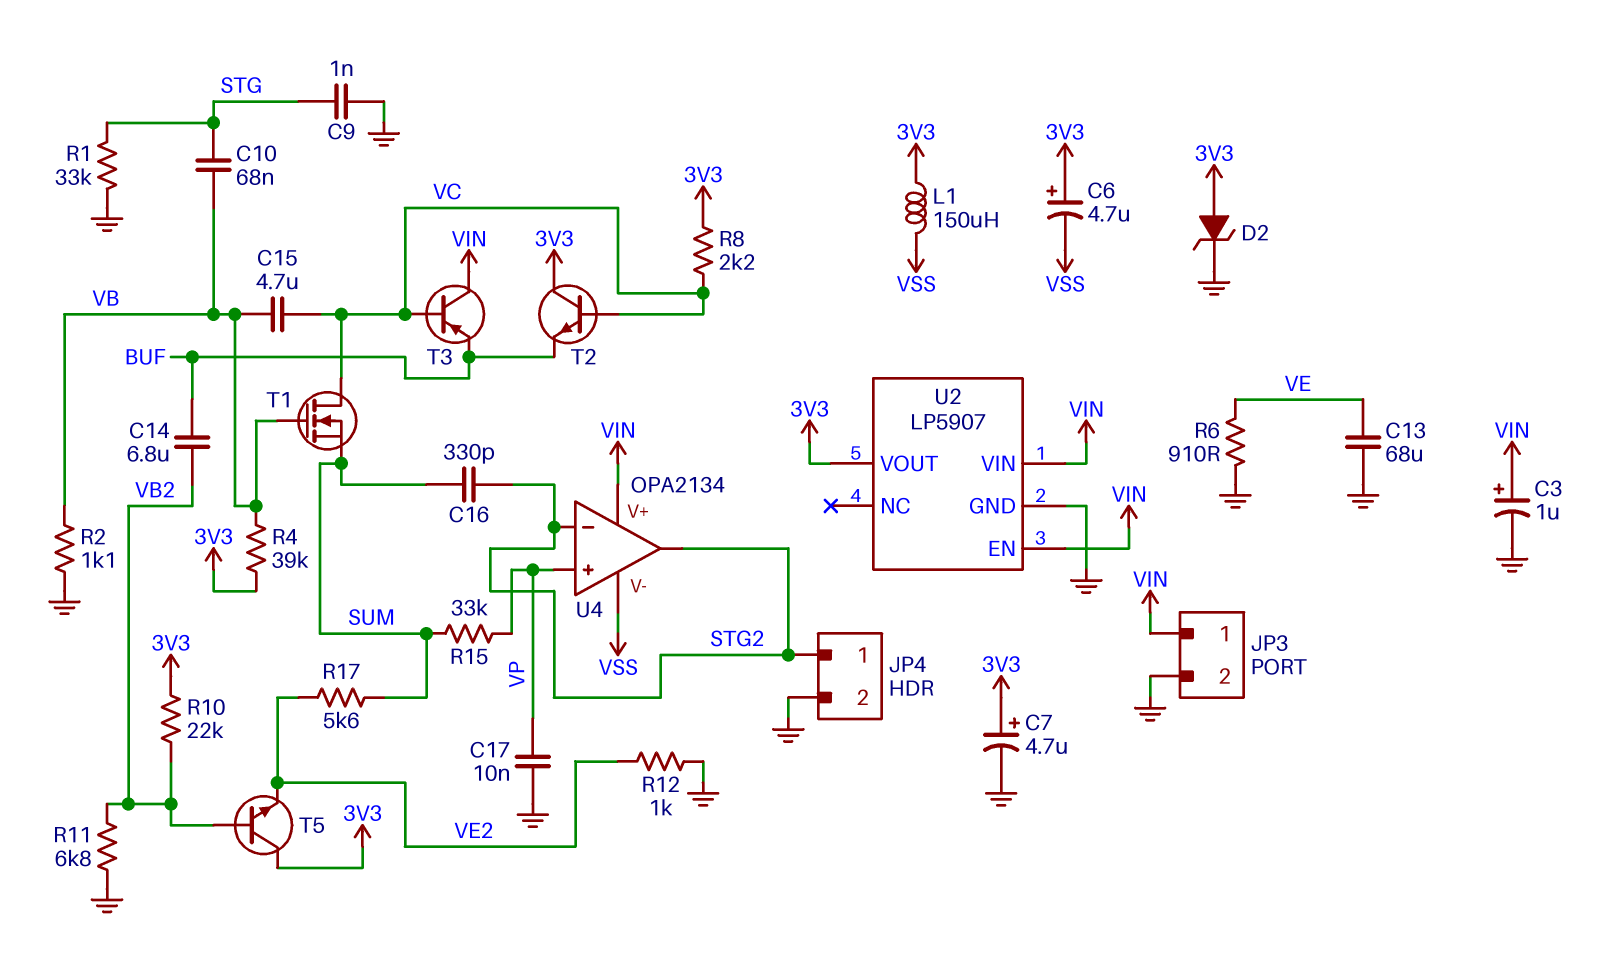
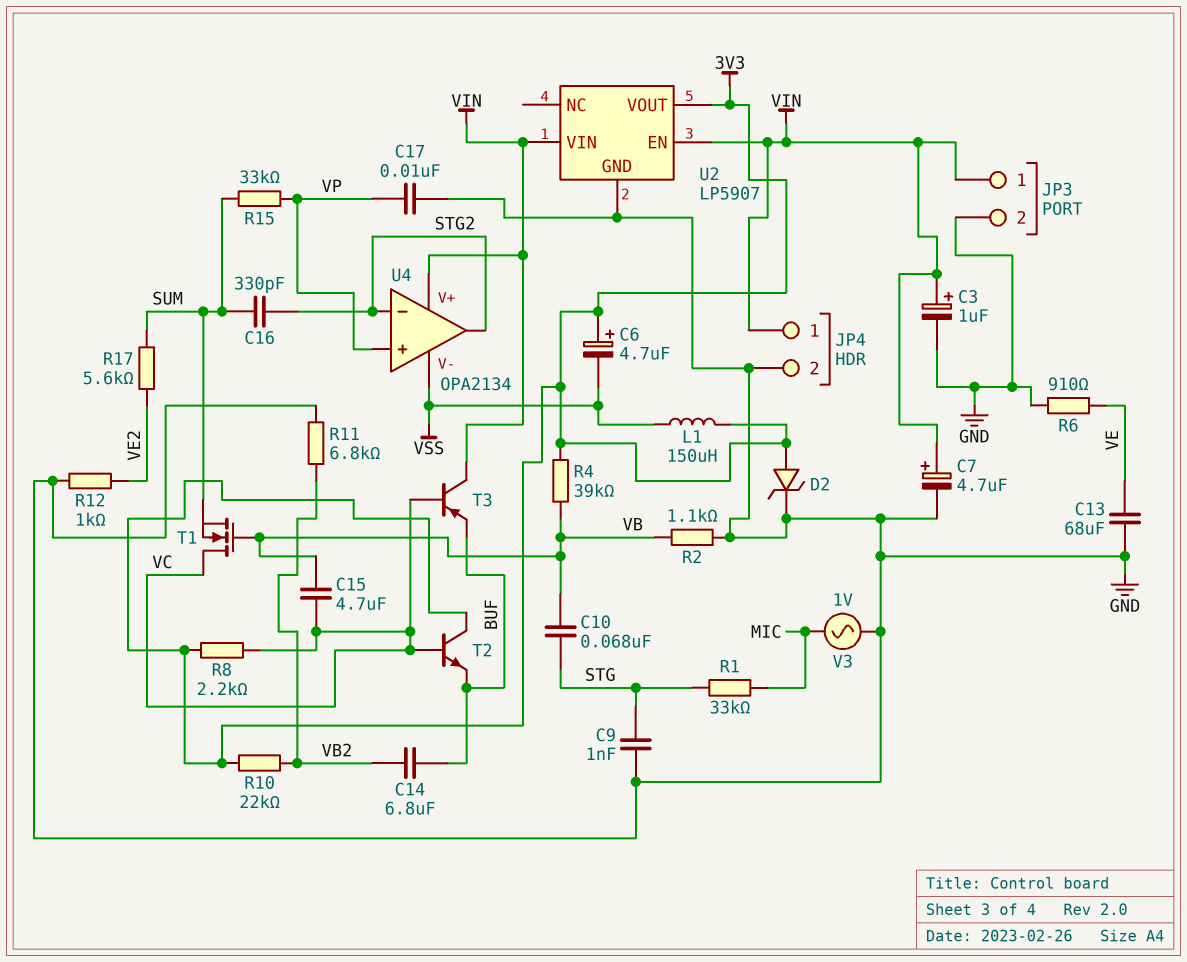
C7: 4.7uF (plus 3V3, minus GND) -> 4.7uF (plus VIN, minus GND)
JP4 pin 1: STG2 -> VIN
R1: 33k (GND, STG) -> 33k (MIC, STG)
T5: NPN (B VB2, C 3V3, E VE2) -> none
V3: none -> AC 1V (GND, MIC)

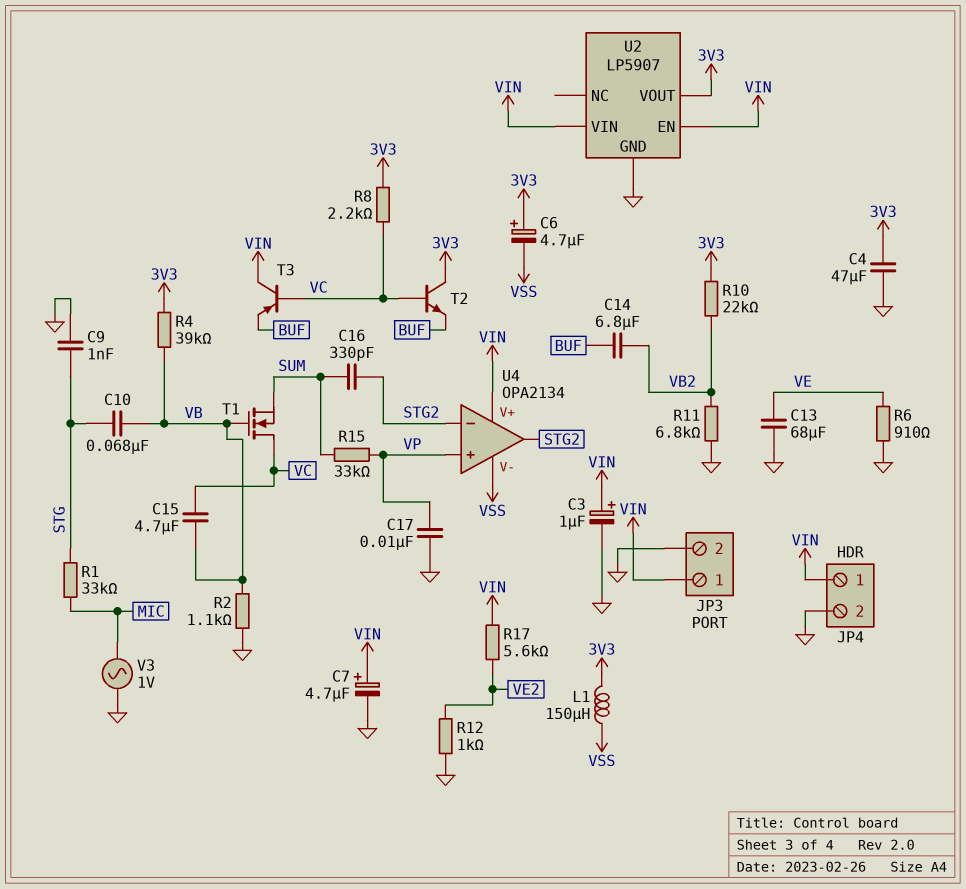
C4: none -> 47uF (3V3, GND)
D2: zener (A 3V3, K GND) -> none
R17: 5.6k (SUM, VE2) -> 5.6k (VE2, VIN)

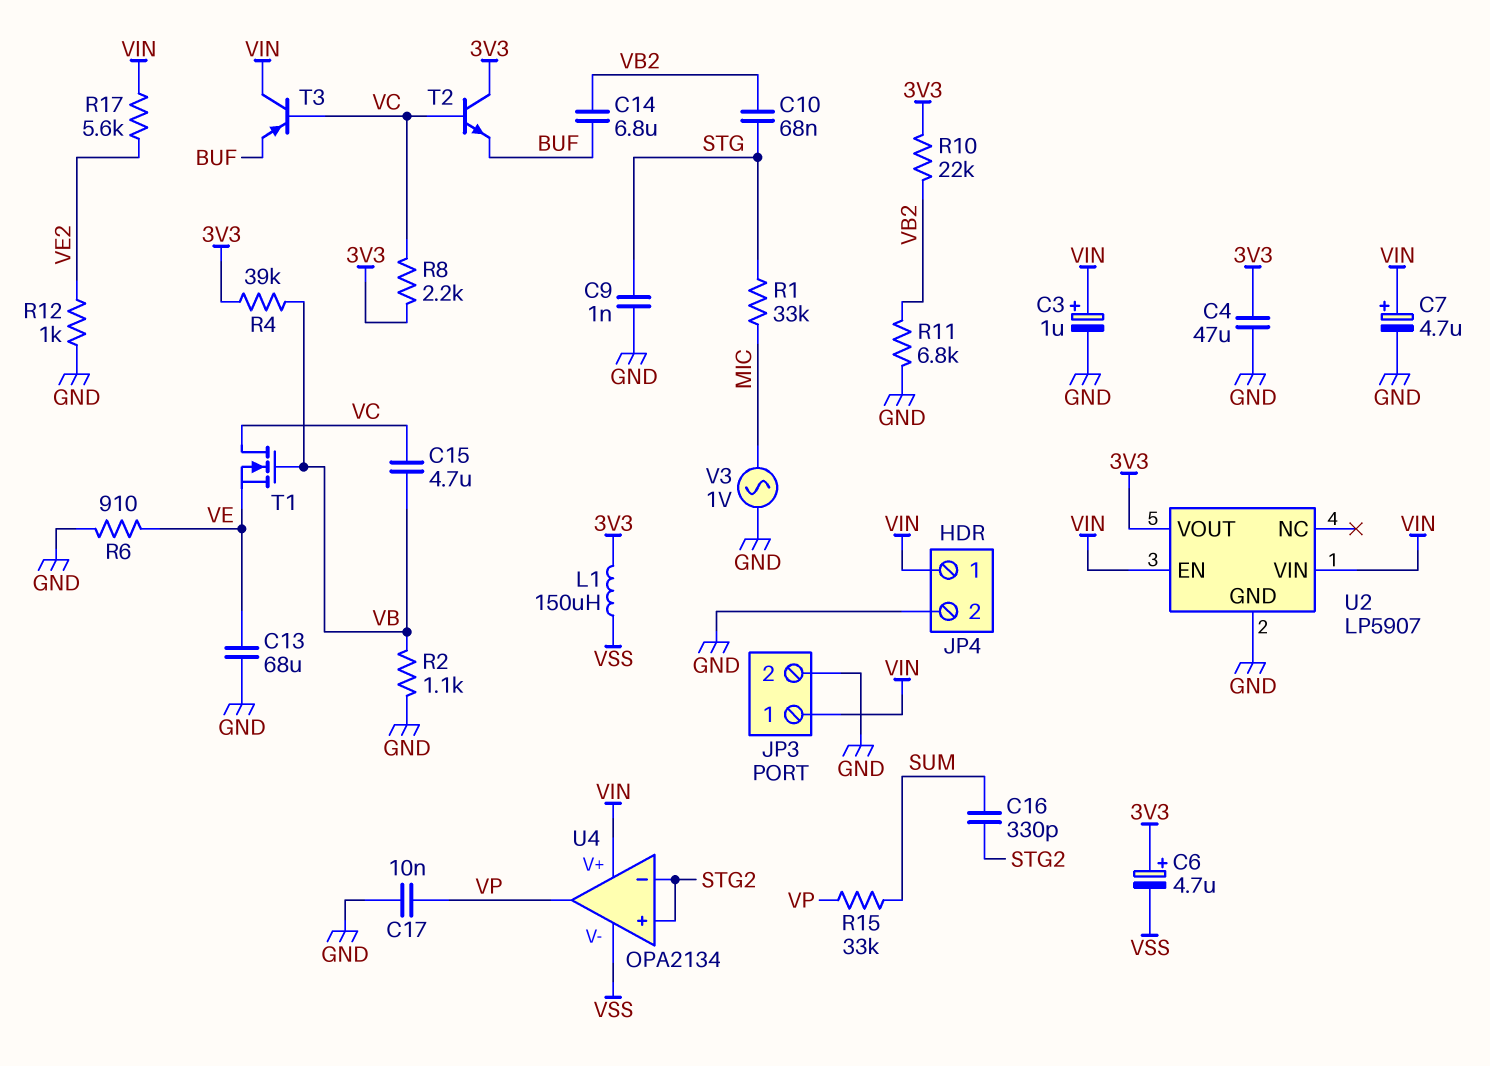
C10: 68nF (STG, VB) -> 68nF (STG, VB2)
T1: NMOS (G VB, D VC, S SUM) -> NMOS (G VB, D VC, S VE)
U4 pin in+: VP -> STG2
U4 pin out: STG2 -> VP

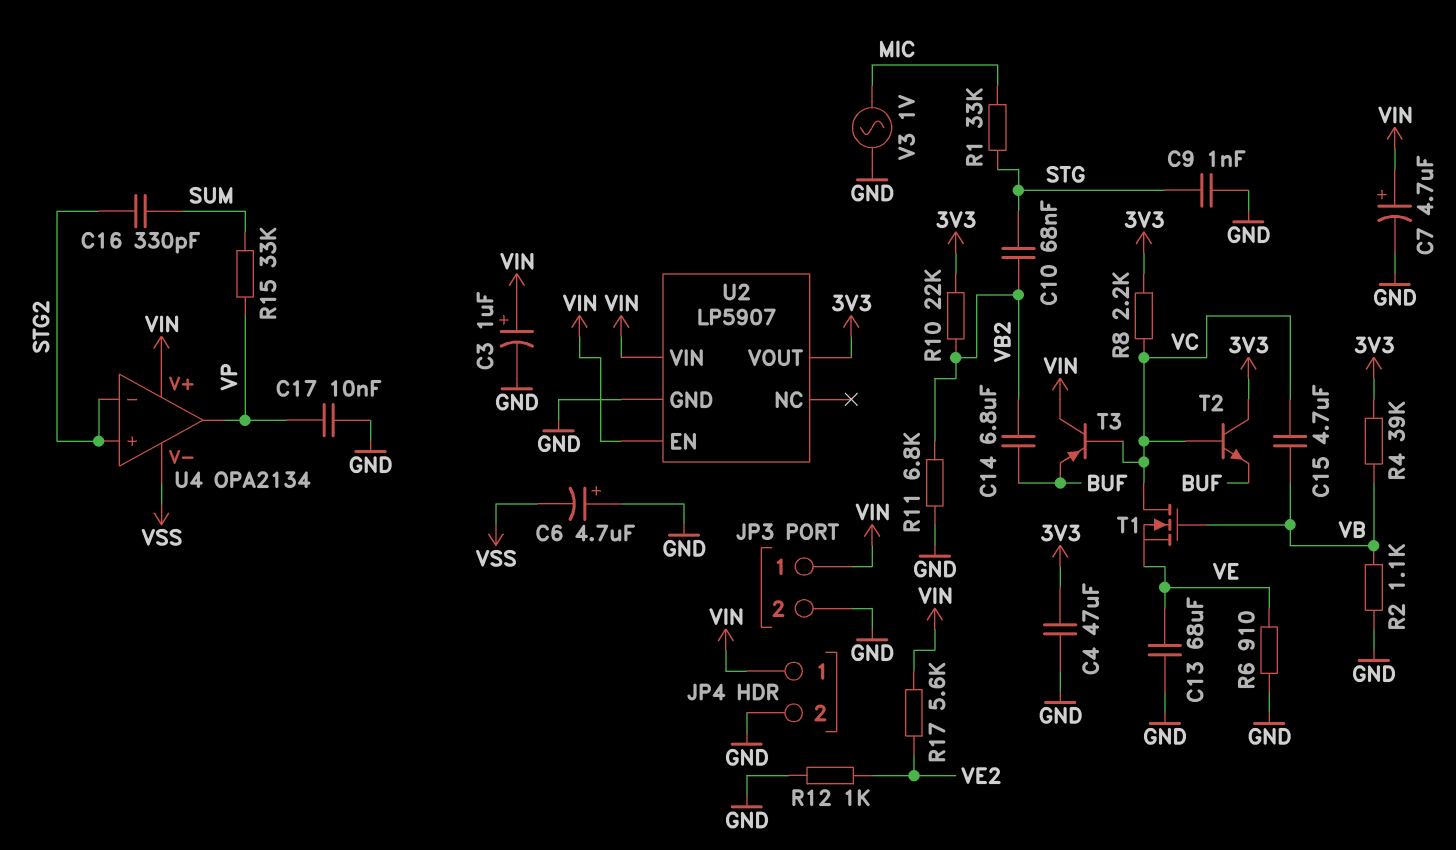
C6: 4.7uF (plus 3V3, minus VSS) -> 4.7uF (plus GND, minus VSS)
L1: 150uH (3V3, VSS) -> none

